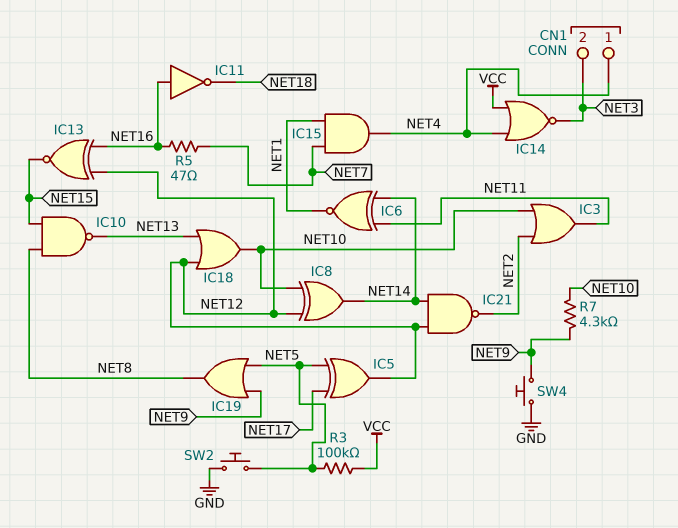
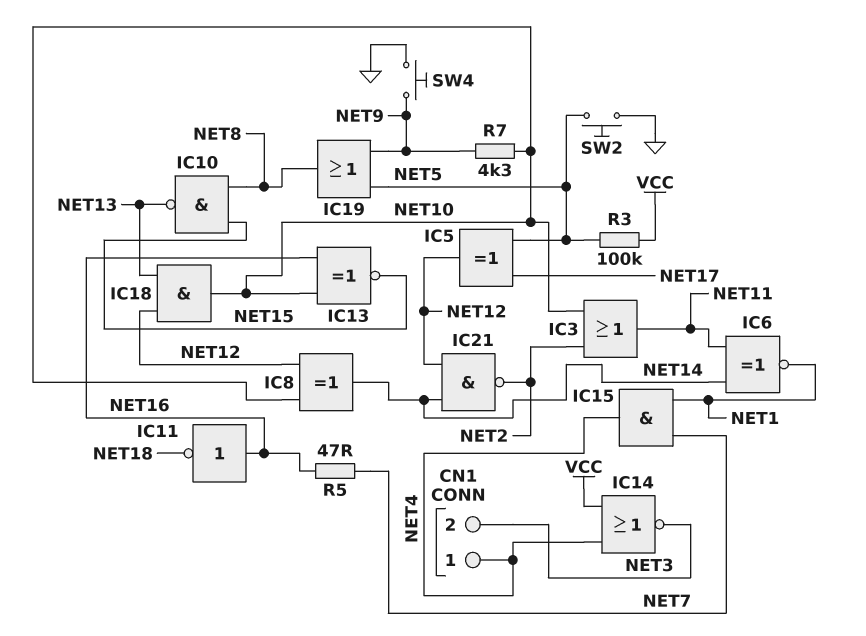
IC13: XNOR (in NET12, in NET16, out NET15) -> XNOR (in NET10, in NET16, out NET15)
IC18: OR (in NET12, in NET13, out NET10) -> AND (in NET12, in NET13, out NET10)

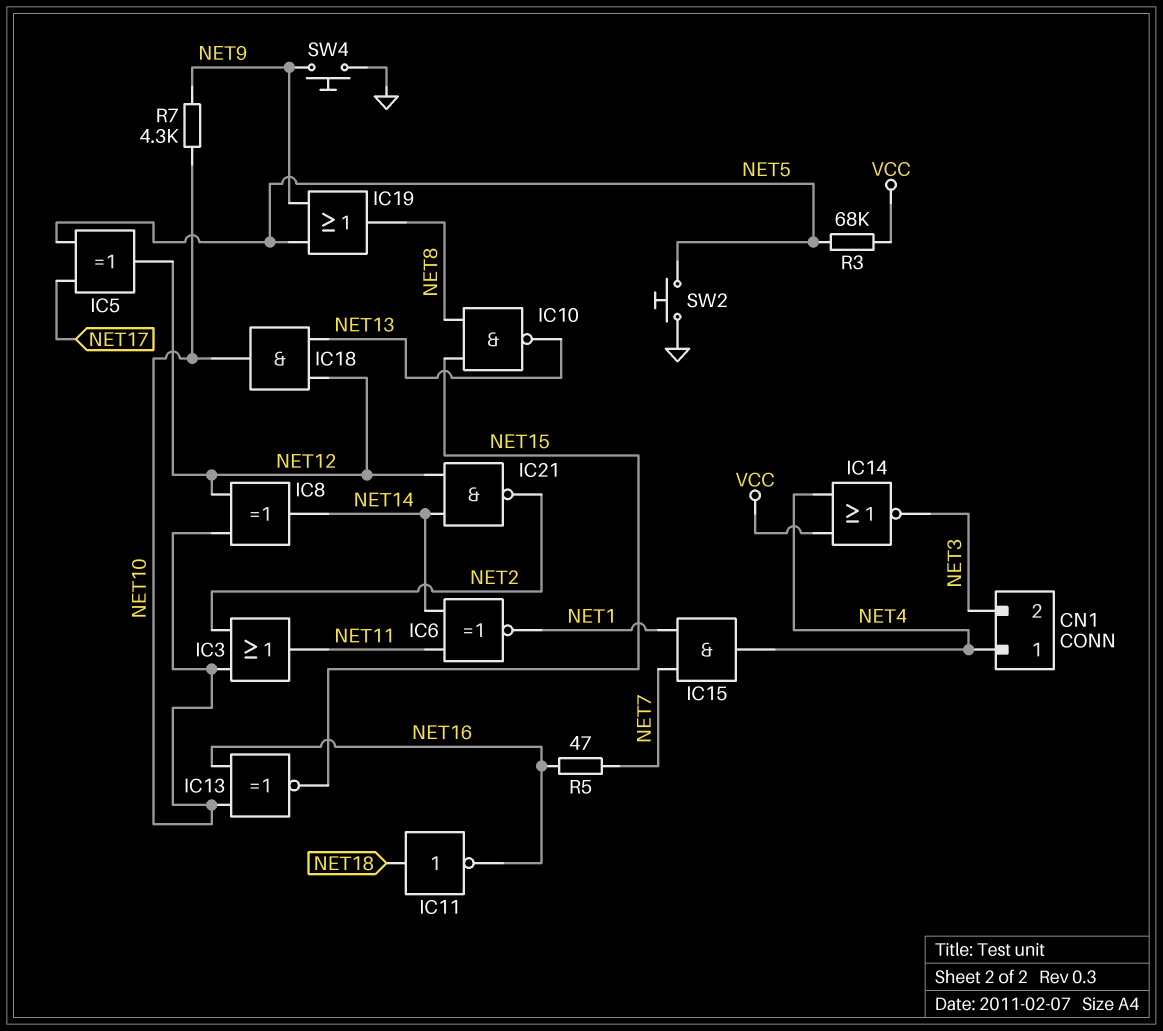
IC11: NOT (in NET16, out NET18) -> NOT (in NET18, out NET16)
R3: 100k (NET5, VCC) -> 68k (NET5, VCC)

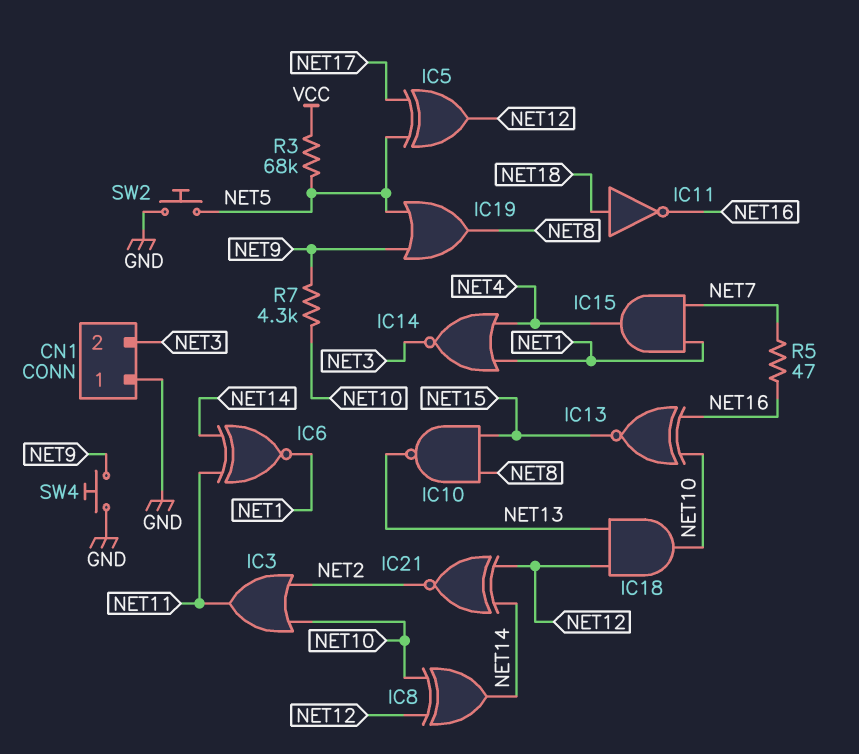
CN1 pin 1: NET4 -> GND
IC14: NOR (in NET4, in VCC, out NET3) -> NOR (in NET1, in NET4, out NET3)
IC21: NAND (in NET12, in NET14, out NET2) -> XNOR (in NET12, in NET14, out NET2)

